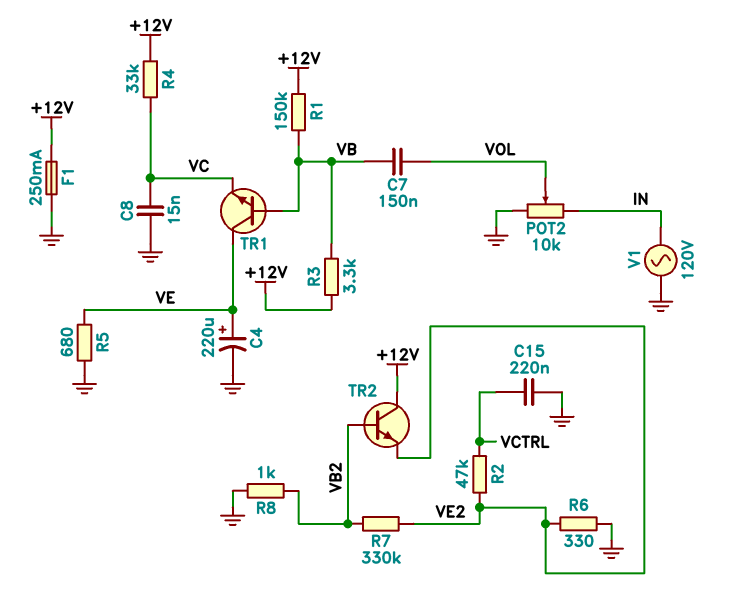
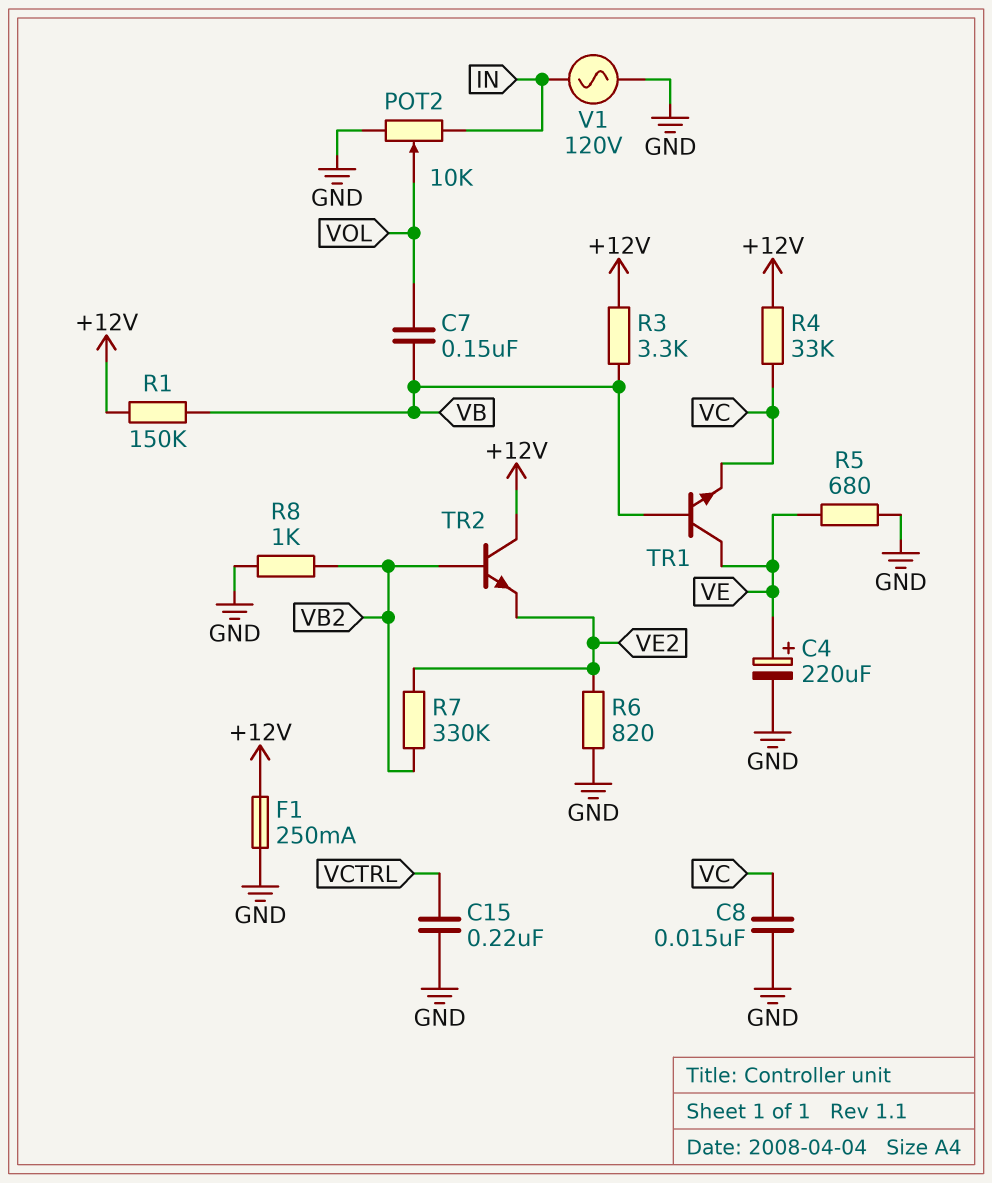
R2: 47k (VCTRL, VE2) -> none
R6: 330 (GND, VE2) -> 820 (GND, VE2)

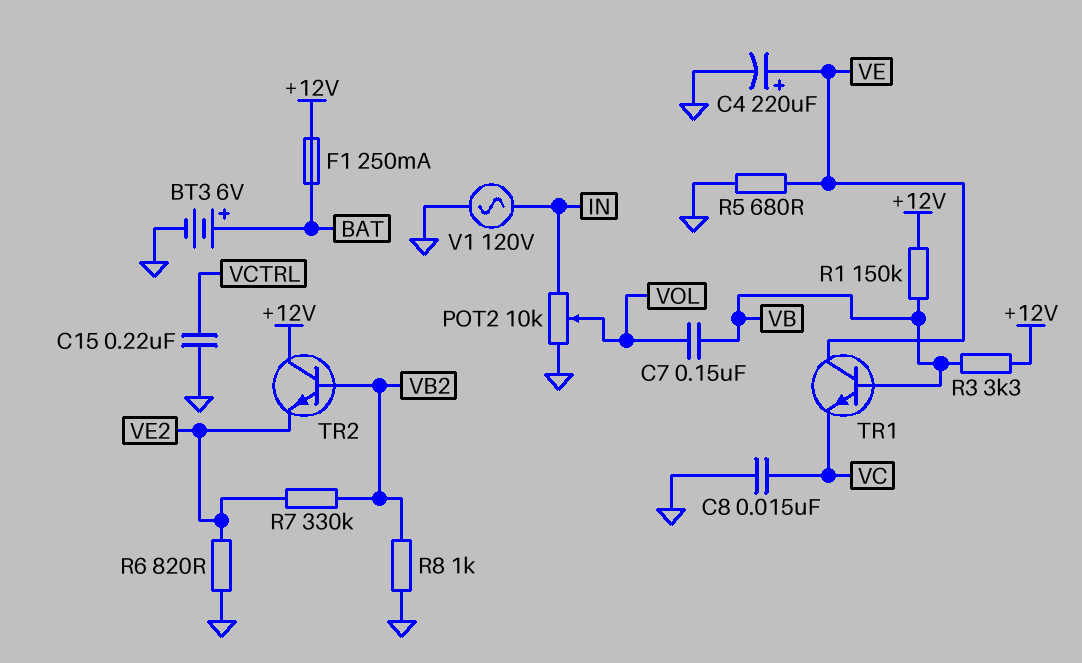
BT3: none -> 6V (plus BAT, minus GND)
F1: 250mA (+12V, GND) -> 250mA (+12V, BAT)
R4: 33k (+12V, VC) -> none

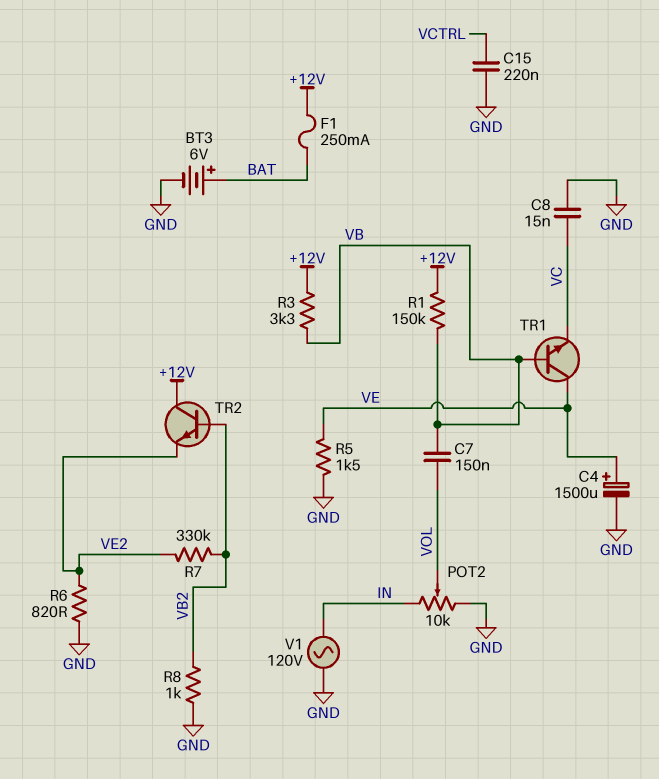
C4: 220uF (plus VE, minus GND) -> 1500uF (plus VE, minus GND)
R5: 680 (GND, VE) -> 1.5k (GND, VE)

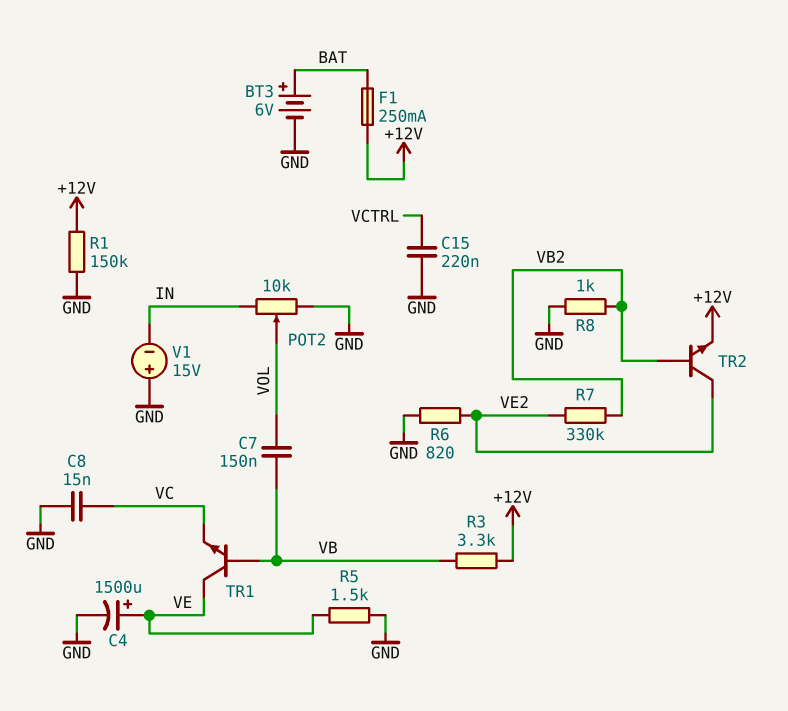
R1: 150k (+12V, VB) -> 150k (+12V, GND)
TR2: NPN (B VB2, C +12V, E VE2) -> NPN (B VB2, C VE2, E +12V)
V1: AC 120V (GND, IN) -> 15V (plus GND, minus IN)

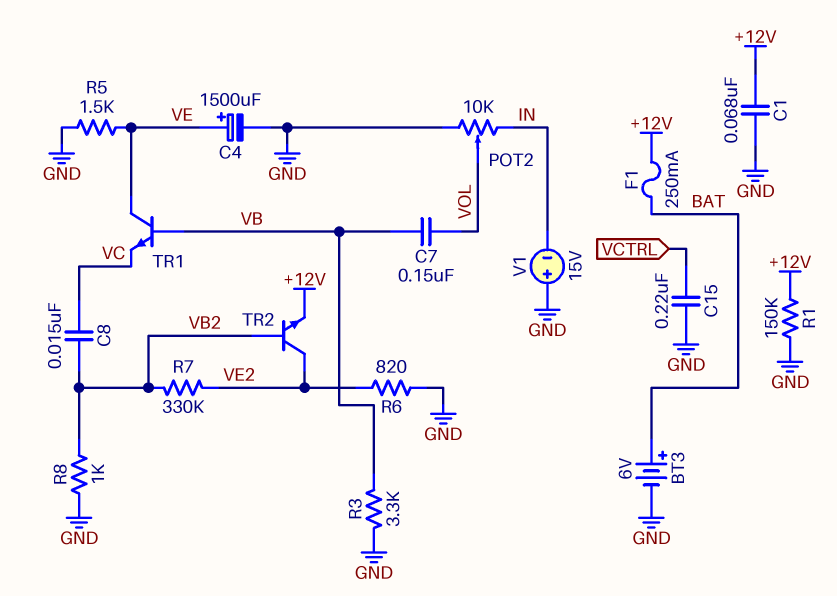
C1: none -> 68nF (+12V, GND)
C8: 15nF (GND, VC) -> 15nF (VB2, VC)
R3: 3.3k (+12V, VB) -> 3.3k (GND, VB)

